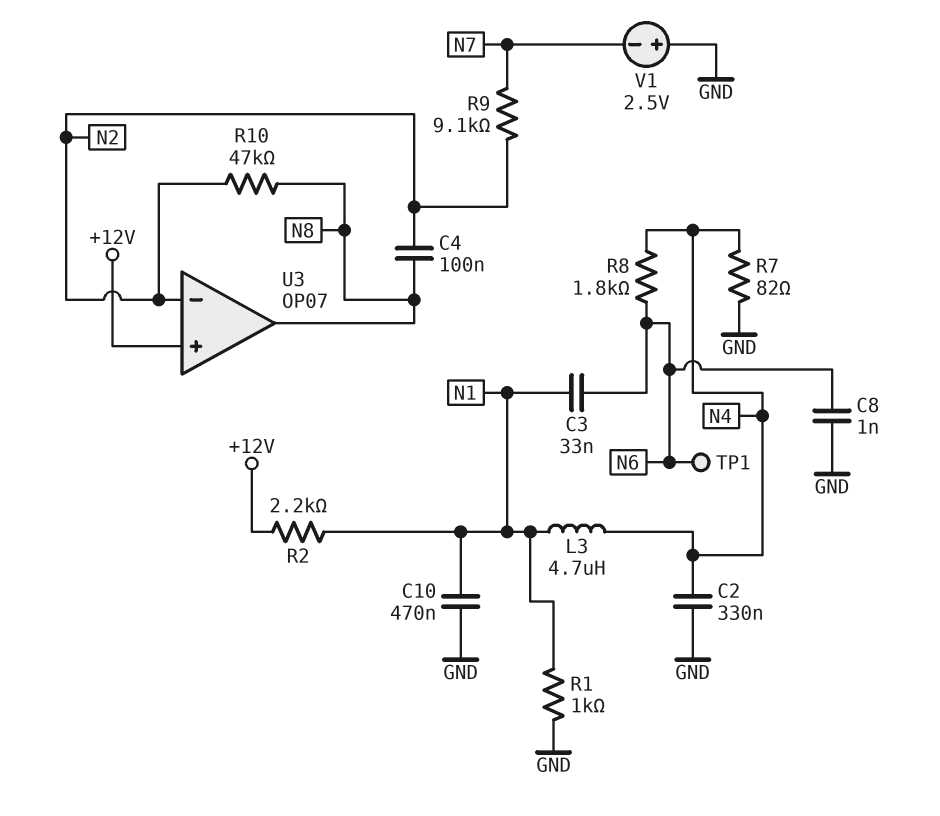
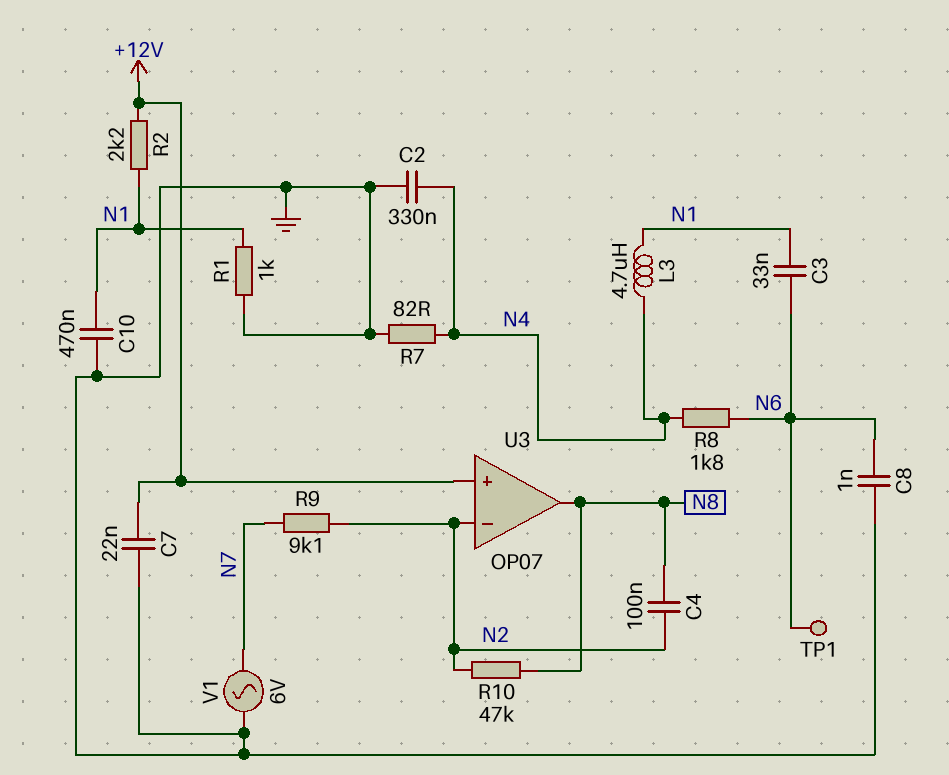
C7: none -> 22nF (+12V, GND)
V1: 2.5V (plus GND, minus N7) -> AC 6V (GND, N7)

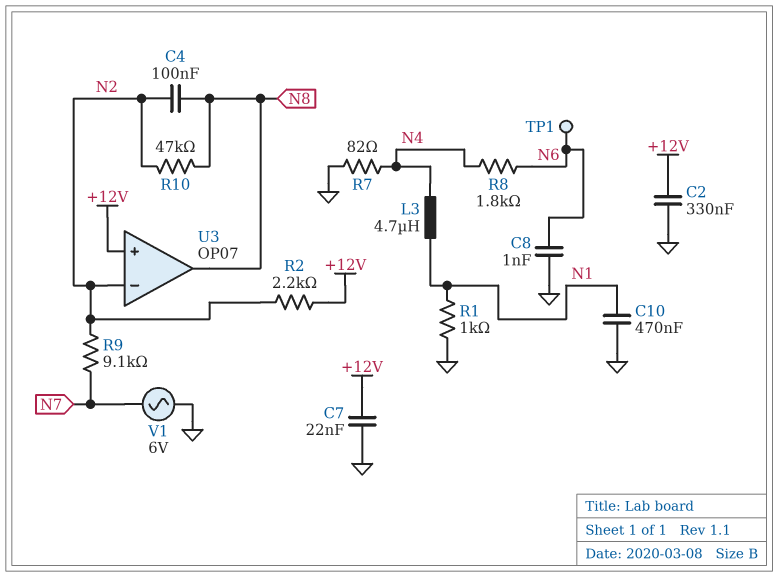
C2: 330nF (GND, N4) -> 330nF (+12V, GND)
C3: 33nF (N1, N6) -> none
R2: 2.2k (+12V, N1) -> 2.2k (+12V, N2)

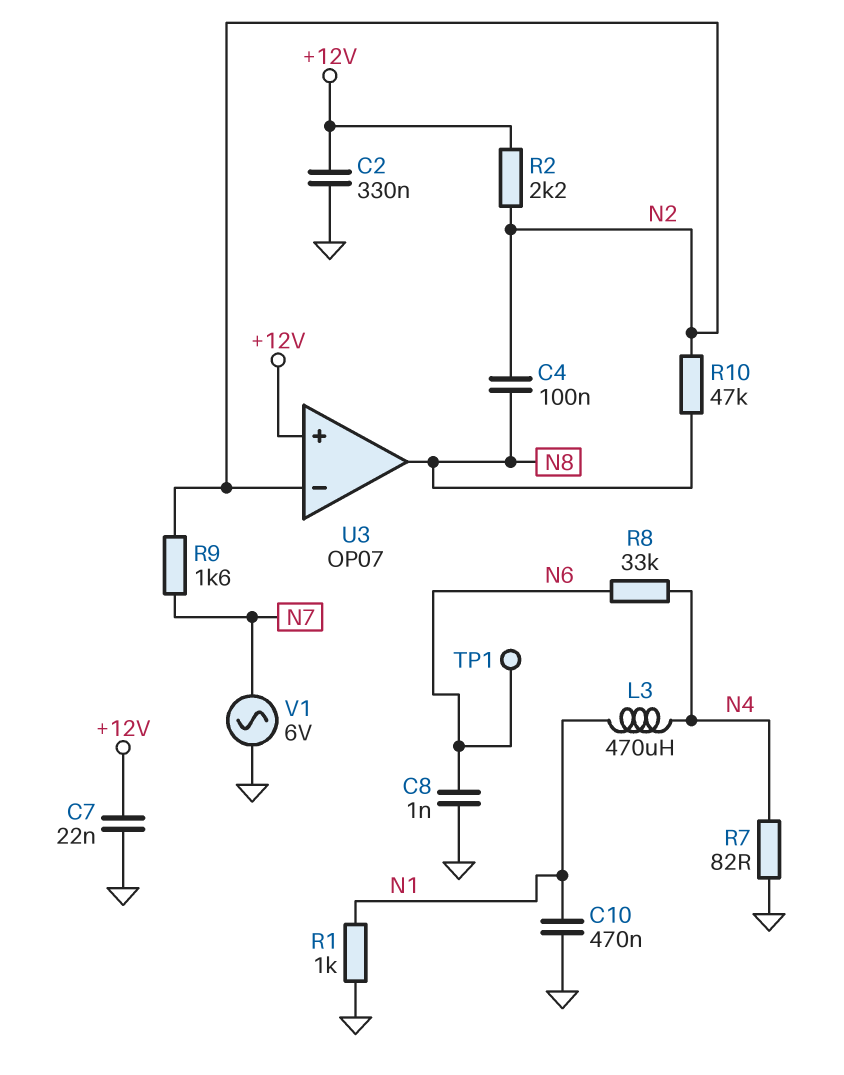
L3: 4.7uH (N1, N4) -> 470uH (N1, N4)
R8: 1.8k (N4, N6) -> 33k (N4, N6)
R9: 9.1k (N2, N7) -> 1.6k (N2, N7)

